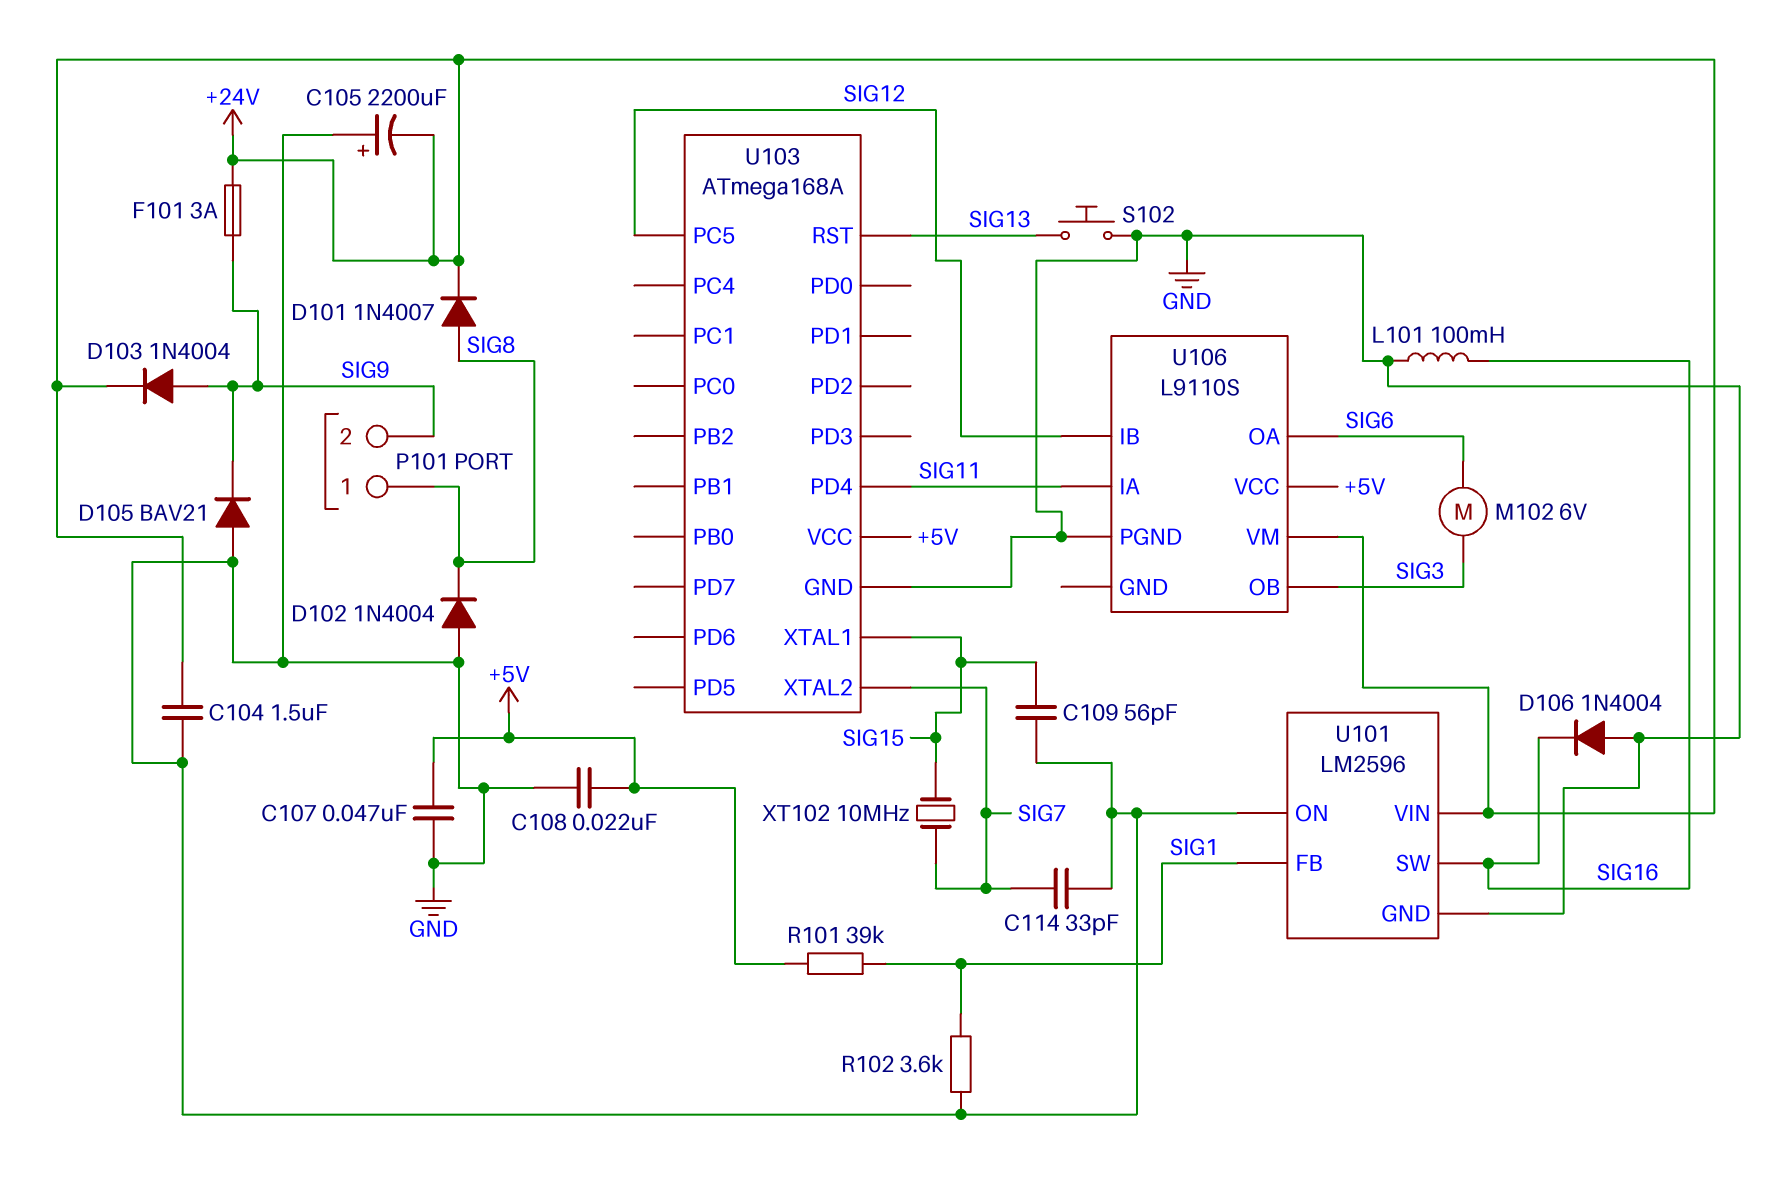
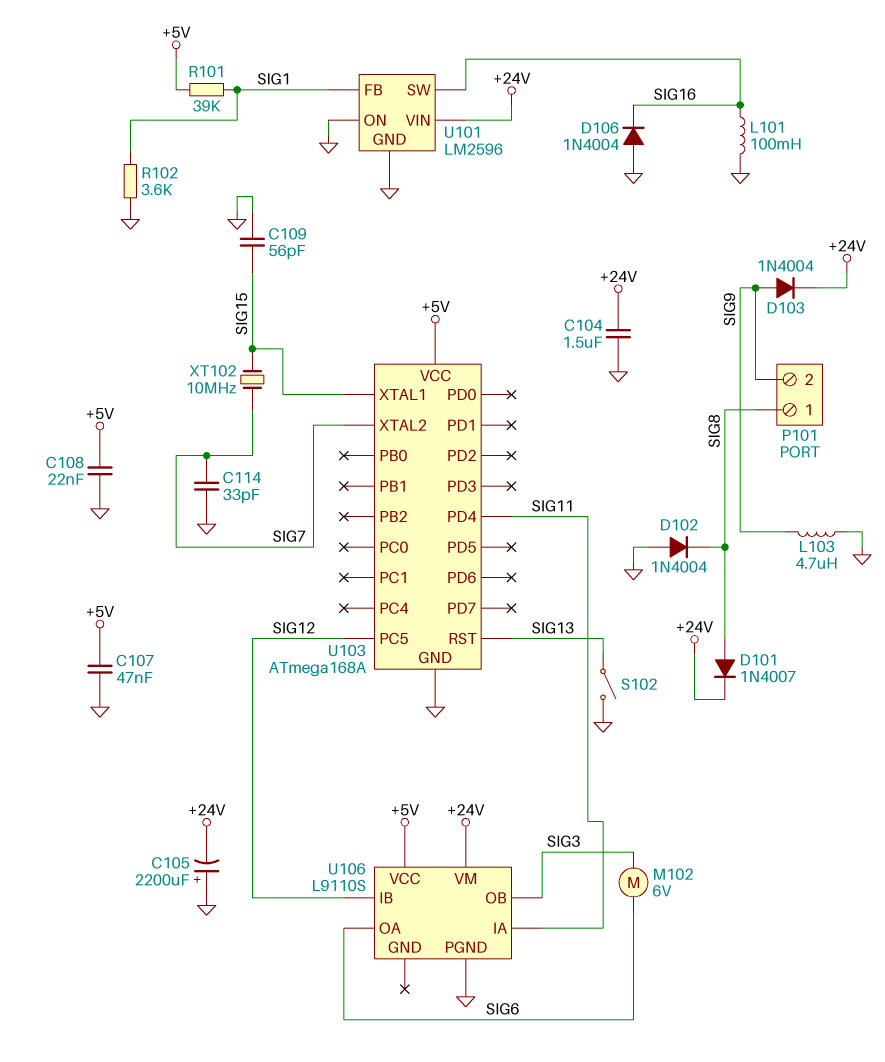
D105: diode BAV21 (A GND, K SIG9) -> none
F101: 3A (+24V, SIG9) -> none
L103: none -> 4.7uH (GND, SIG9)
S102: button (GND, SIG13) -> switch (GND, SIG13)

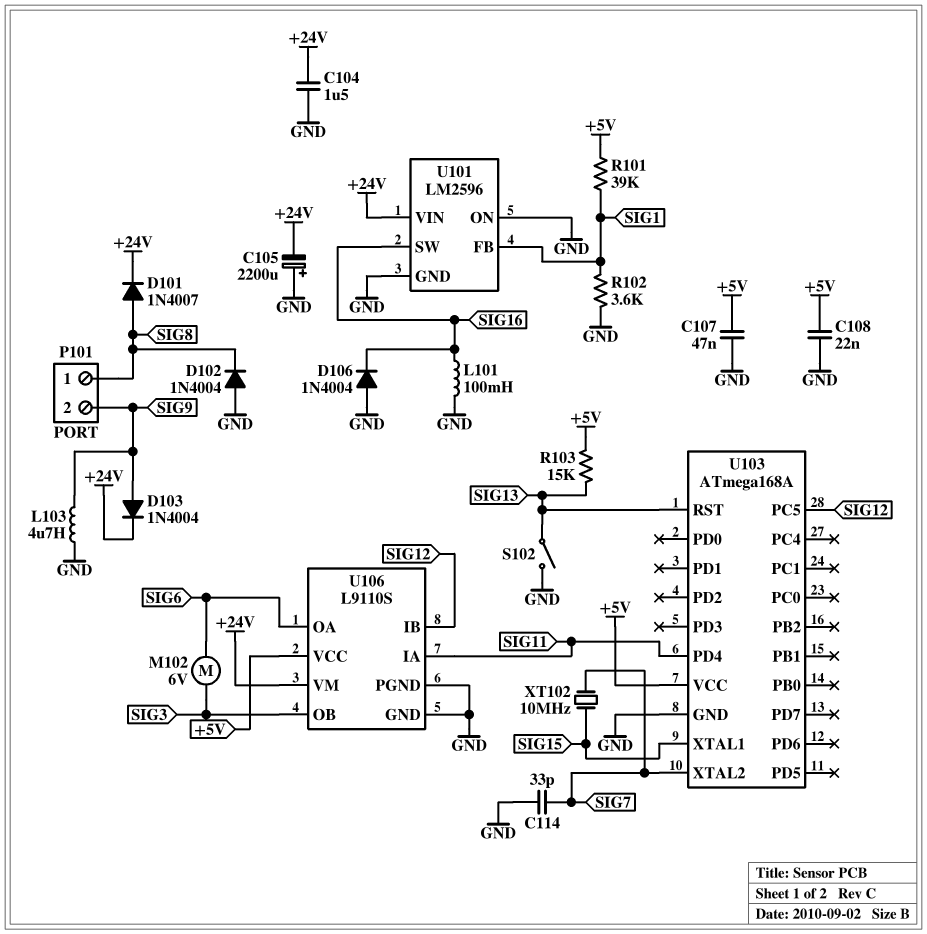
C109: 56pF (GND, SIG15) -> none
R103: none -> 15k (+5V, SIG13)
U106 pin GND: none -> GND

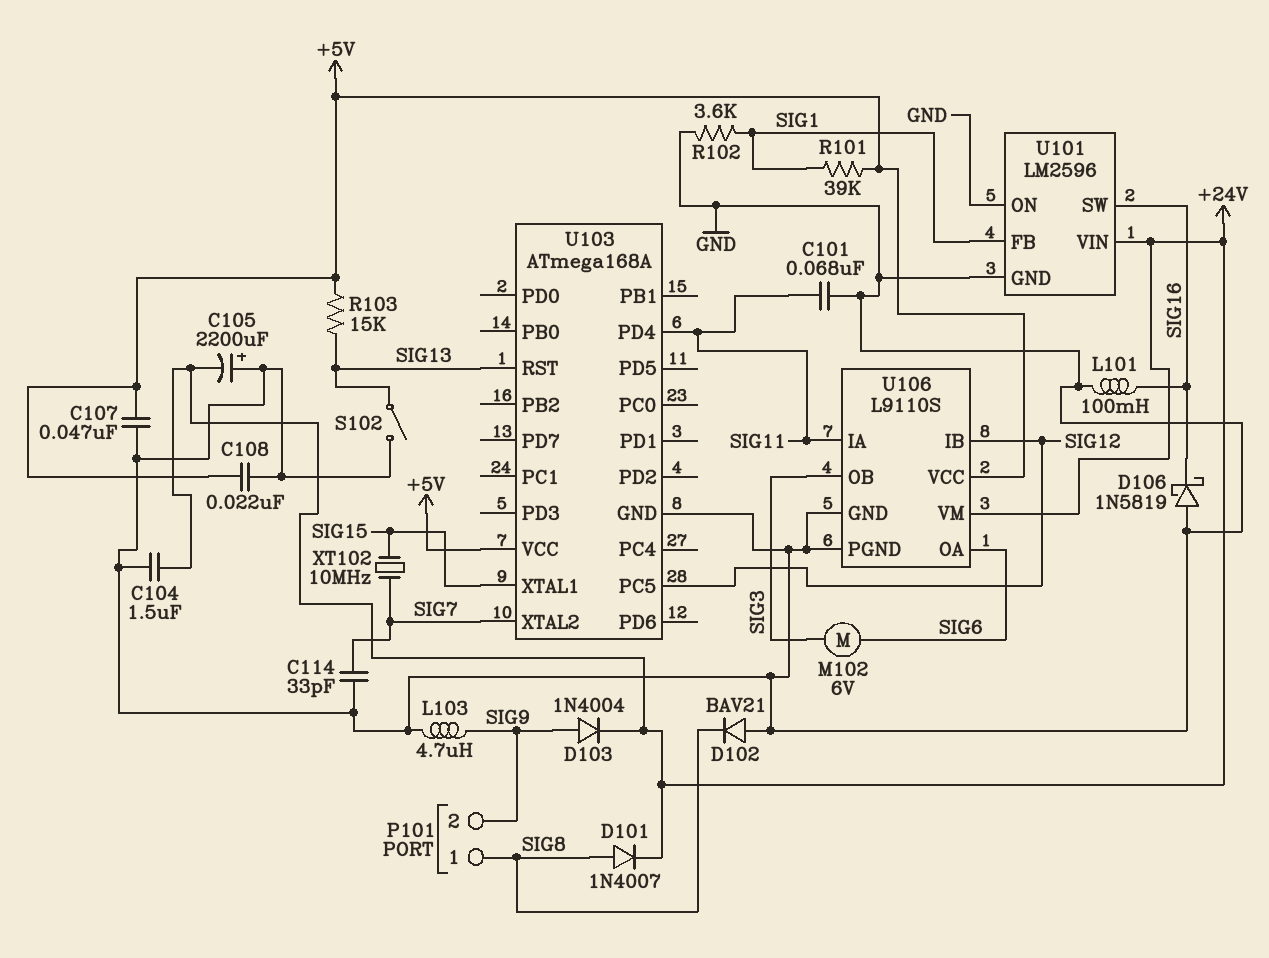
C101: none -> 68nF (GND, SIG11)
D102: diode 1N4004 (A GND, K SIG8) -> diode BAV21 (A GND, K SIG8)
D106: diode 1N4004 (A GND, K SIG16) -> schottky 1N5819 (A GND, K SIG16)

